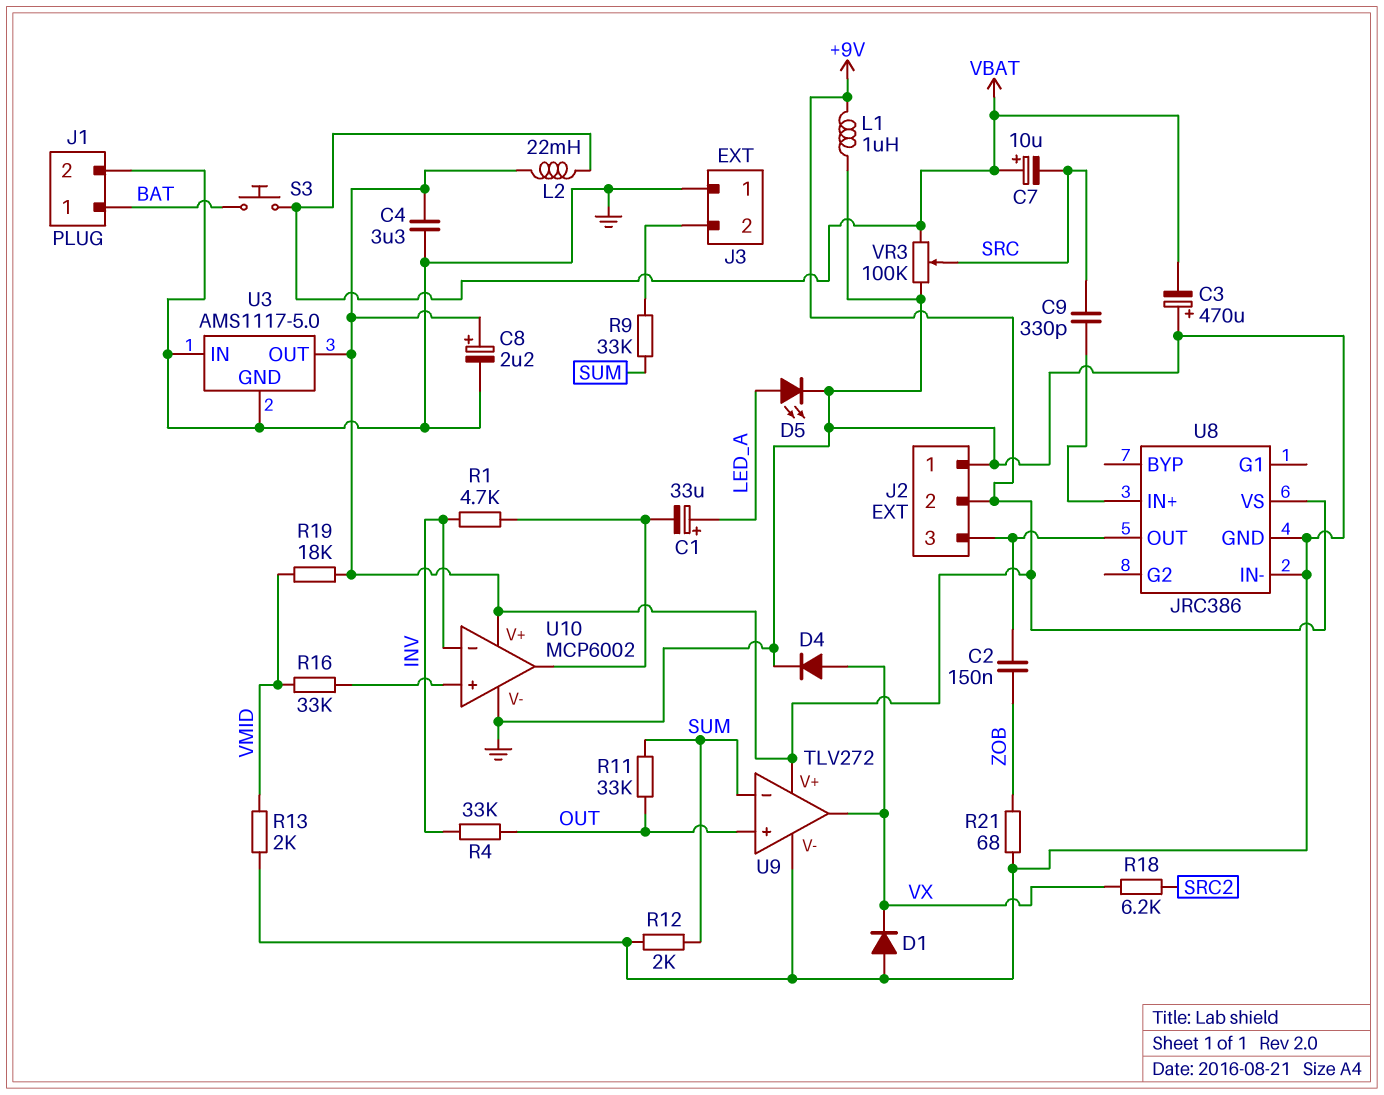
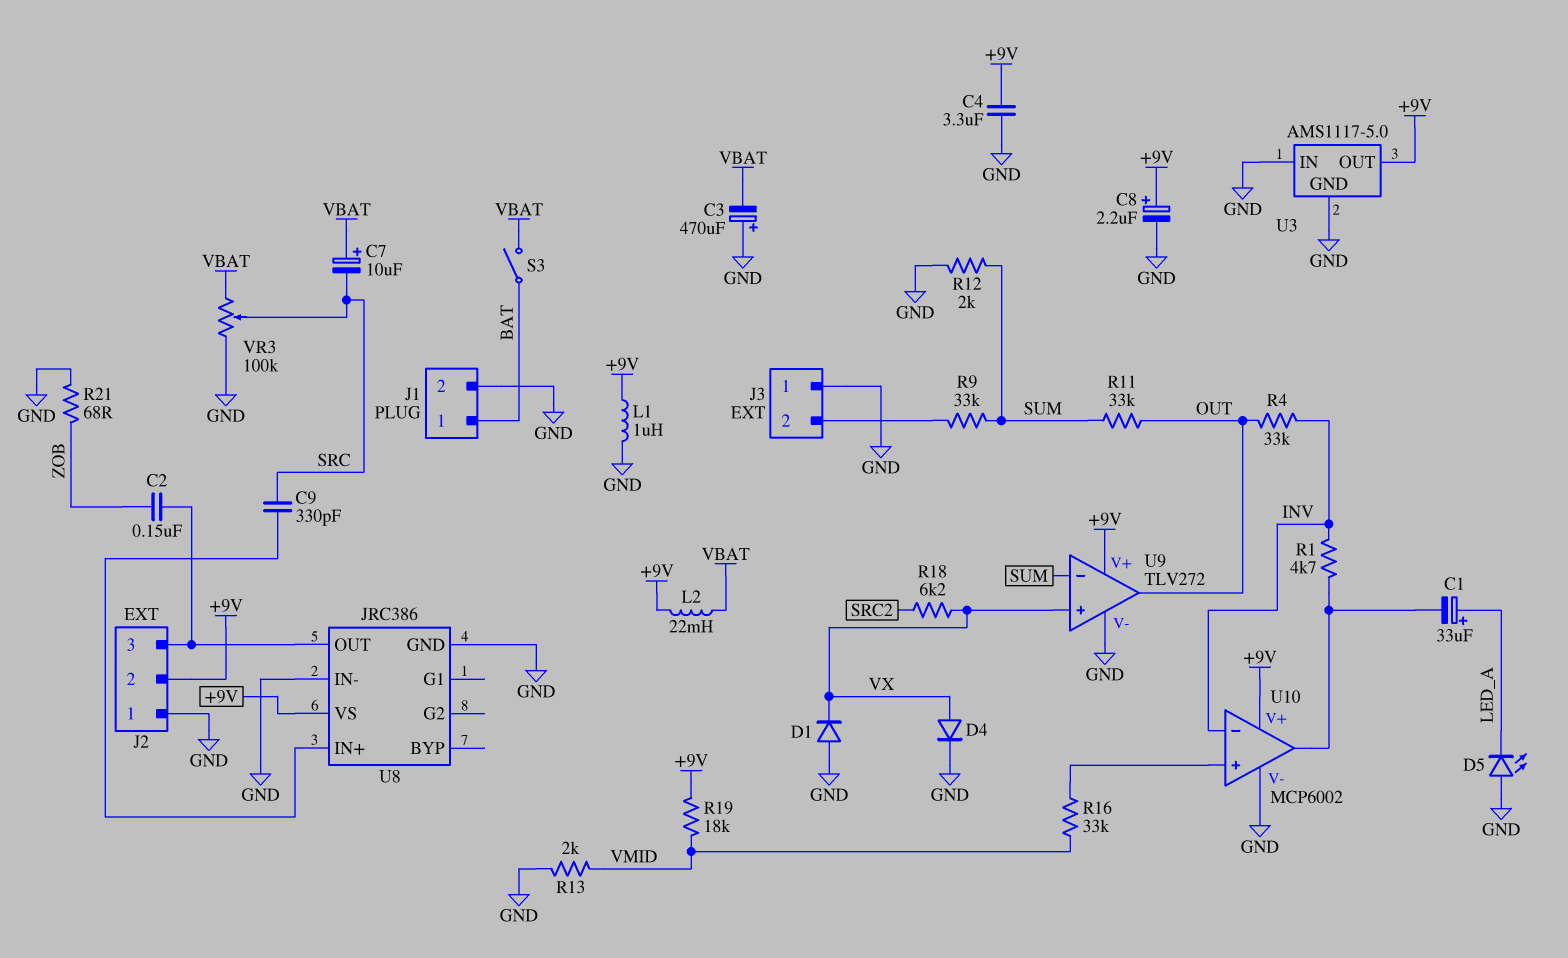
D5: LED (A LED_A, K GND) -> LED (A GND, K LED_A)
S3: button (BAT, VBAT) -> switch (BAT, VBAT)
U9 pin in+: OUT -> VX
U9 pin out: VX -> OUT

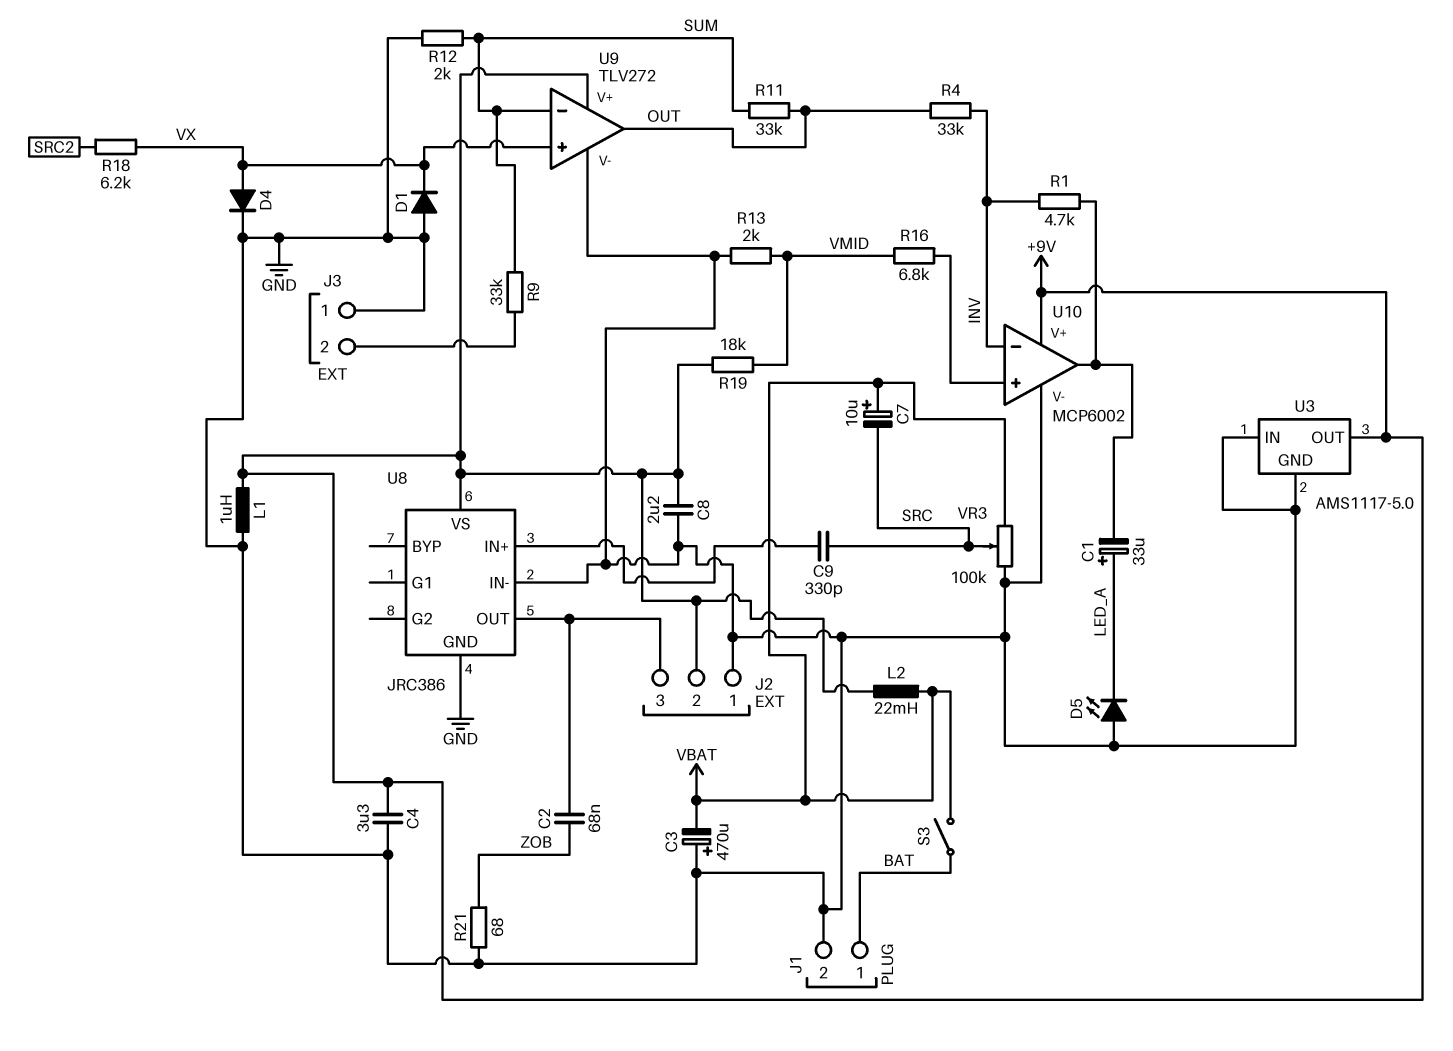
C2: 150nF (J2/3, ZOB) -> 68nF (J2/3, ZOB)
C8: 2.2uF (plus +9V, minus GND) -> 2.2uF (+9V, GND)
R16: 33k (U10/in+, VMID) -> 6.8k (U10/in+, VMID)

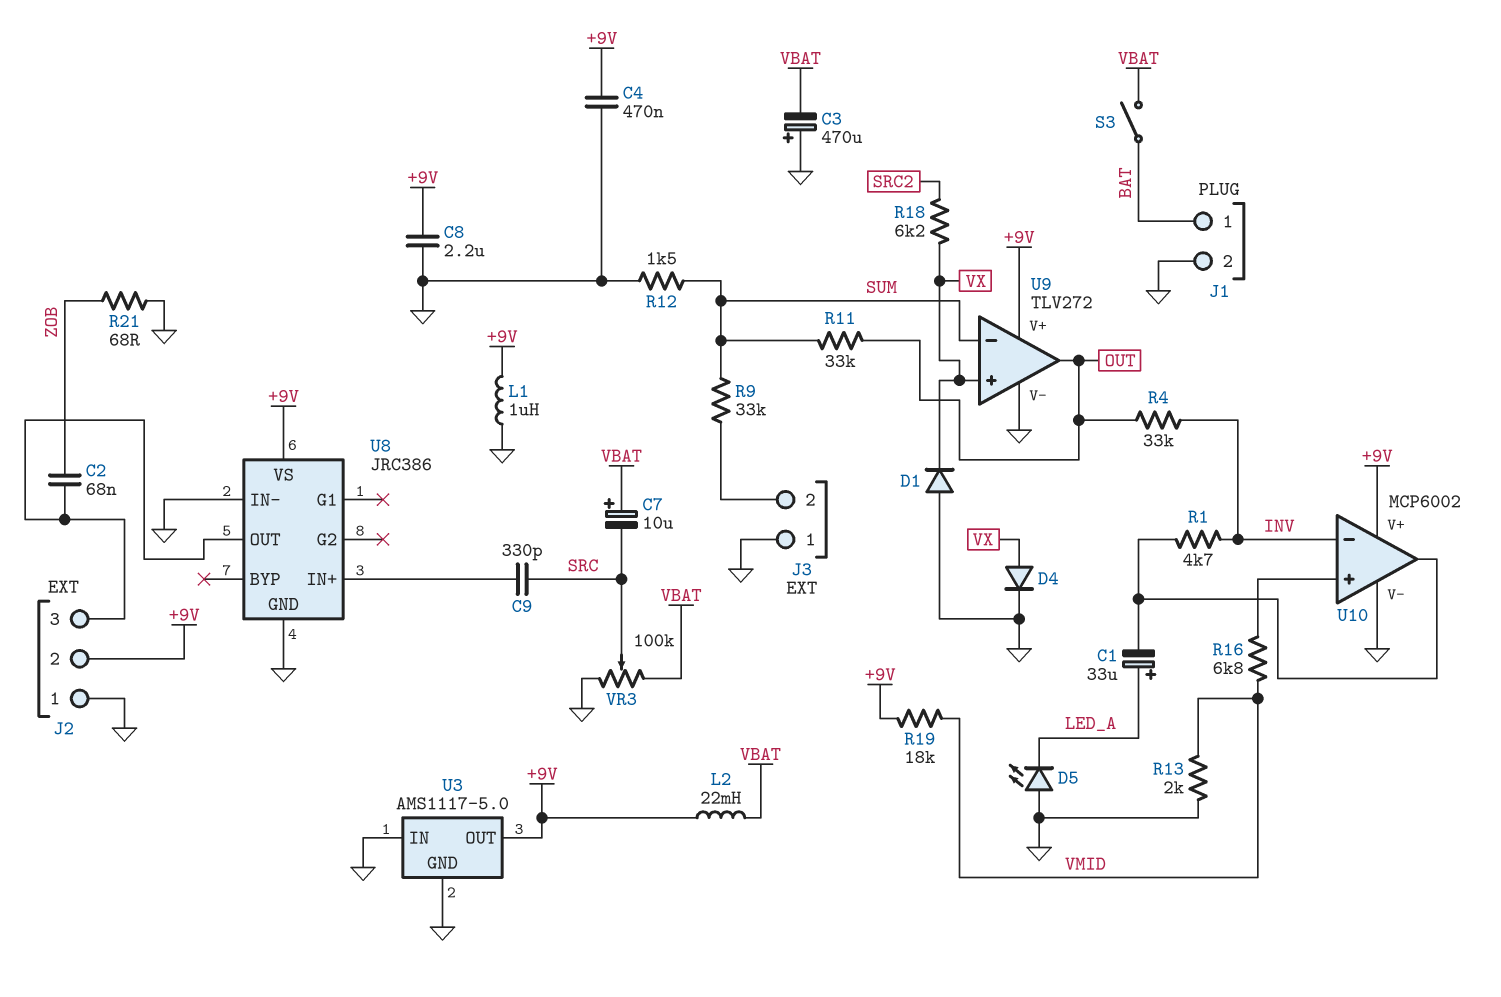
C4: 3.3uF (+9V, GND) -> 470nF (+9V, GND)
R12: 2k (GND, SUM) -> 1.5k (GND, SUM)

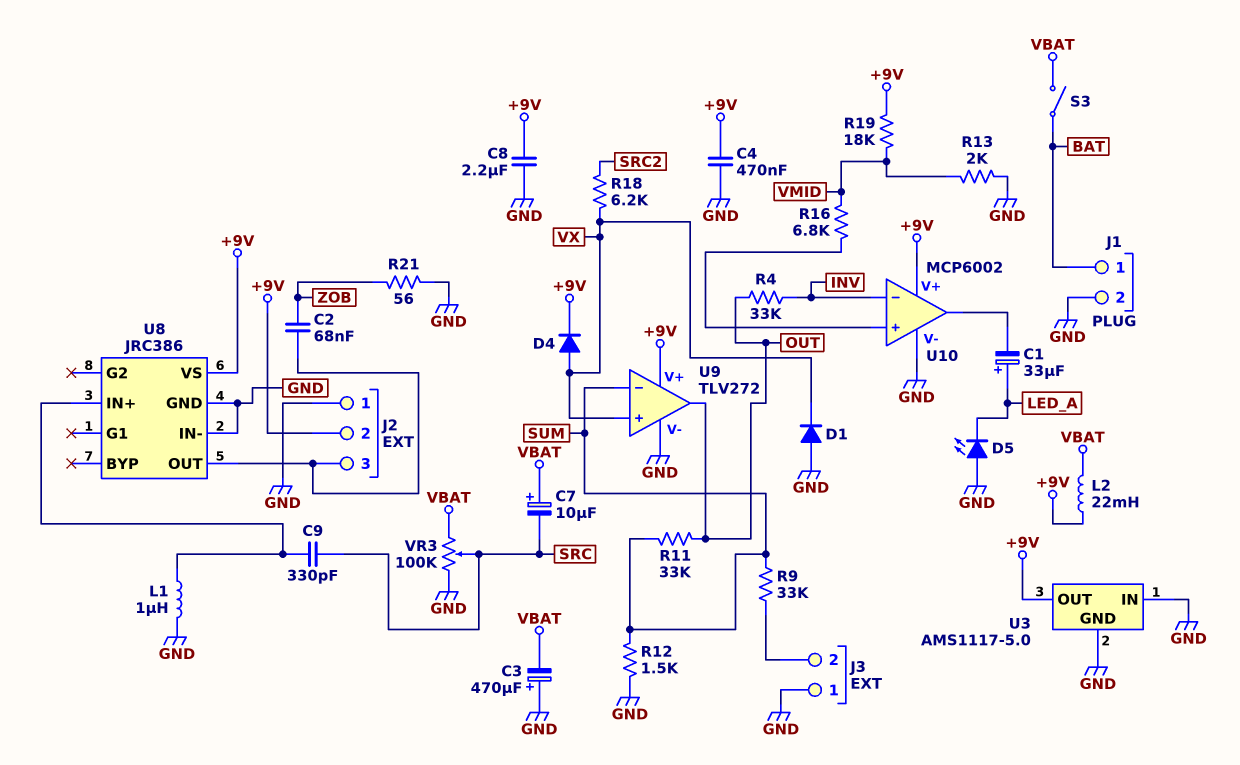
D4: diode (A VX, K GND) -> diode (A VX, K +9V)
L1: 1uH (+9V, GND) -> 1uH (GND, U8/IN+)
R1: 4.7k (INV, U10/out) -> none
R21: 68 (GND, ZOB) -> 56 (GND, ZOB)

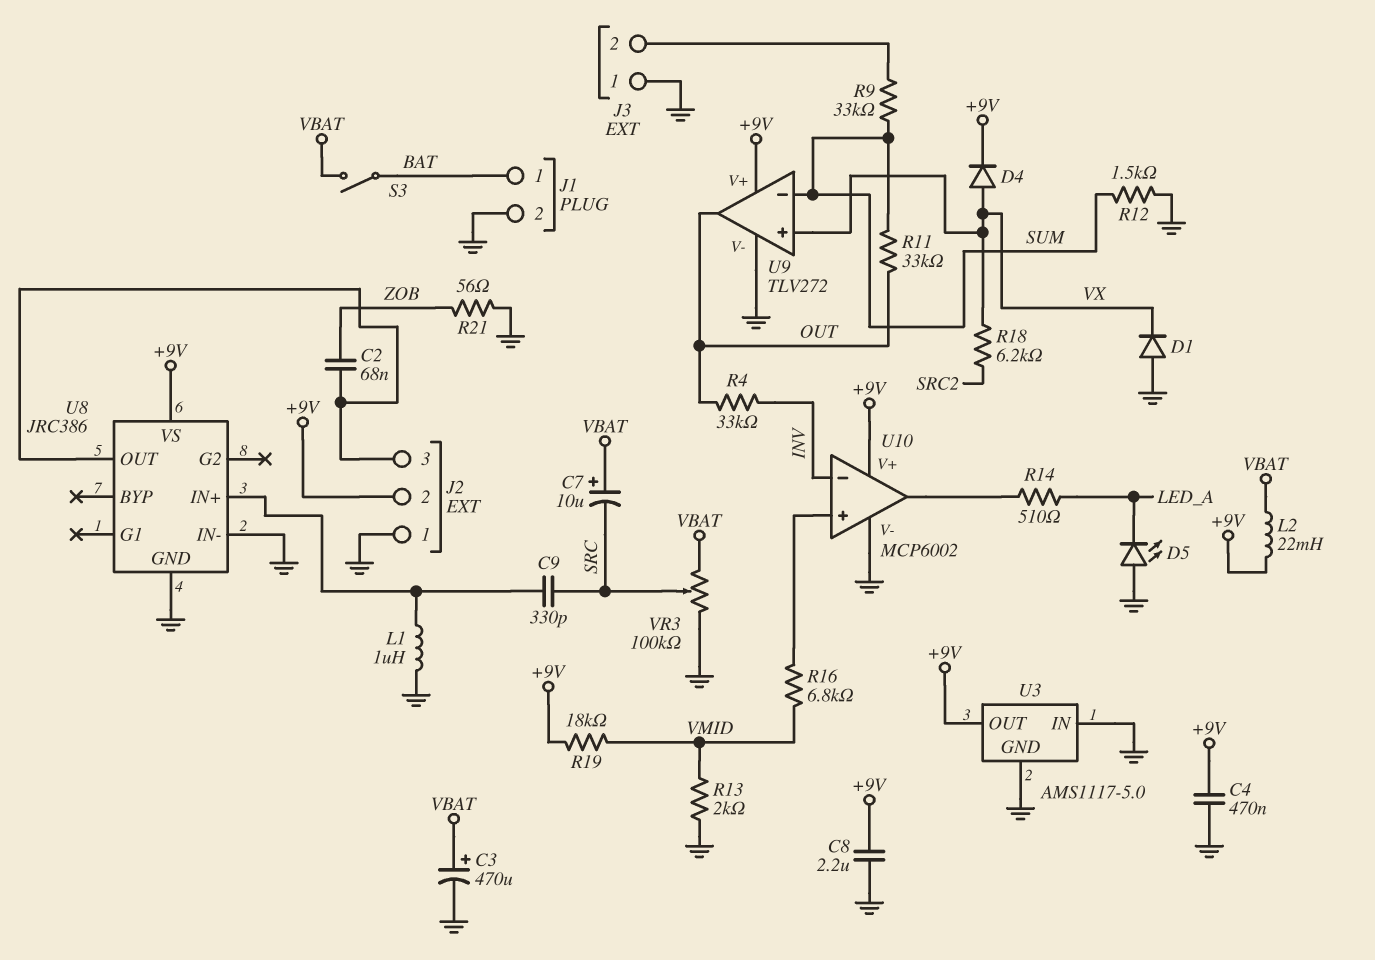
C1: 33uF (plus LED_A, minus U10/out) -> none
C3: 470uF (plus GND, minus VBAT) -> 470uF (plus VBAT, minus GND)
R14: none -> 510 (LED_A, U10/out)

